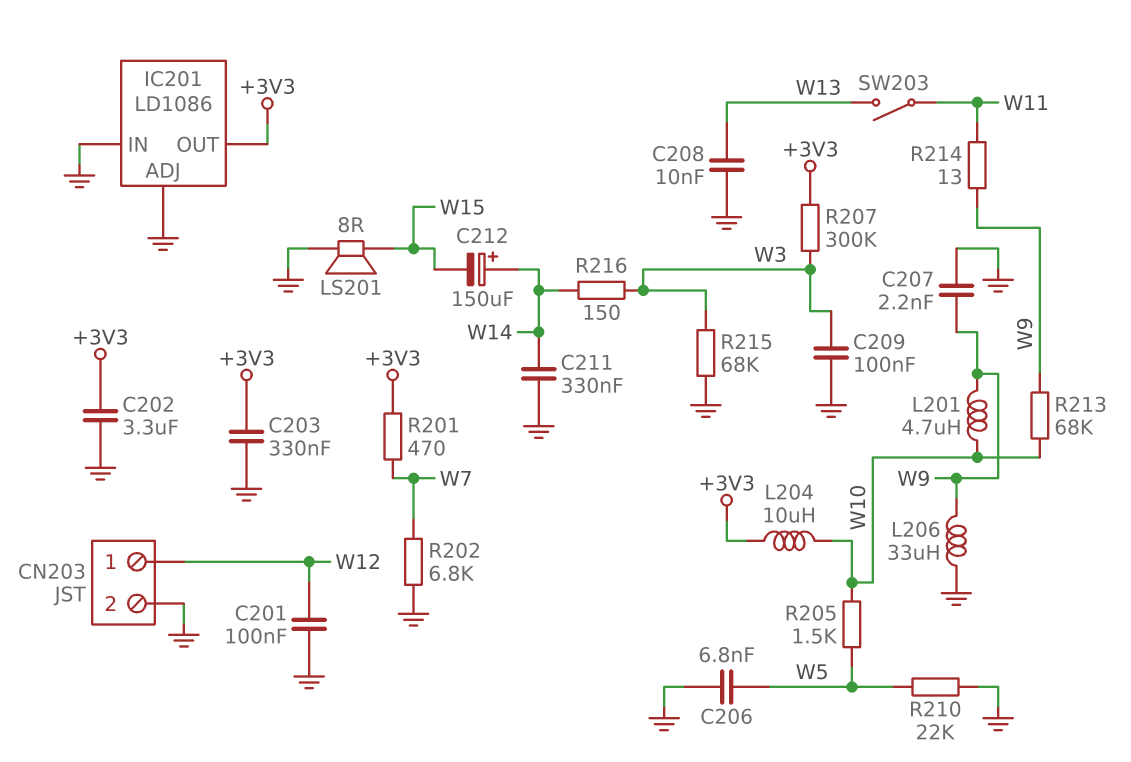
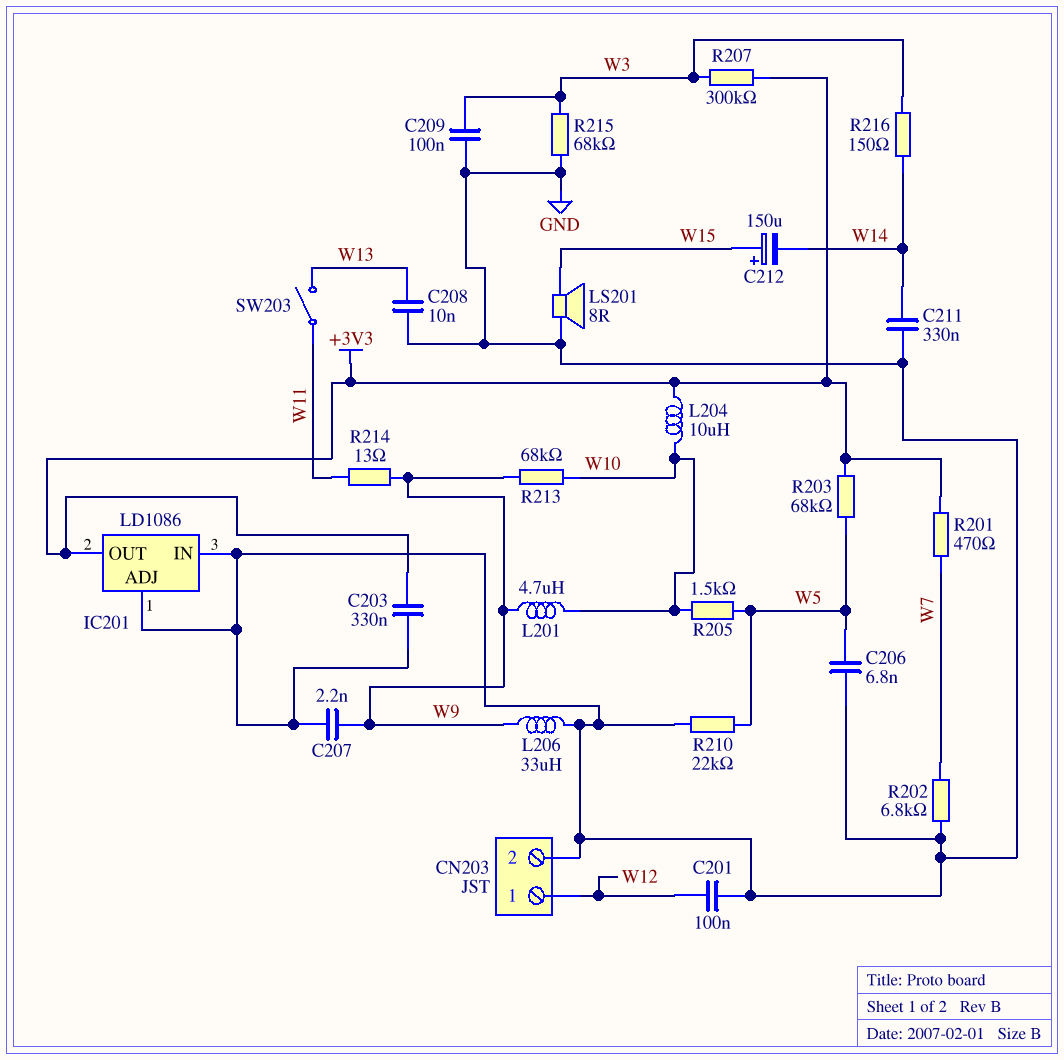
C202: 3.3uF (+3V3, GND) -> none
C212: 150uF (plus W14, minus W15) -> 150uF (plus W15, minus W14)
R203: none -> 68k (+3V3, W5)

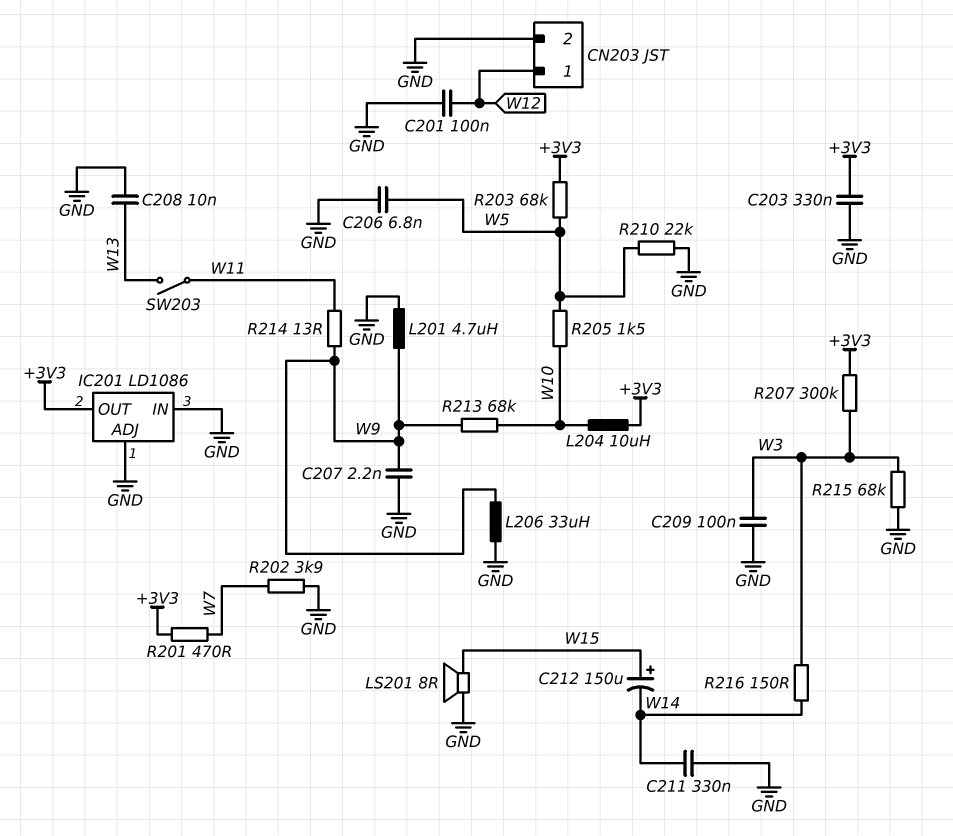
L201: 4.7uH (W9, W10) -> 4.7uH (GND, W9)
R202: 6.8k (GND, W7) -> 3.9k (GND, W7)

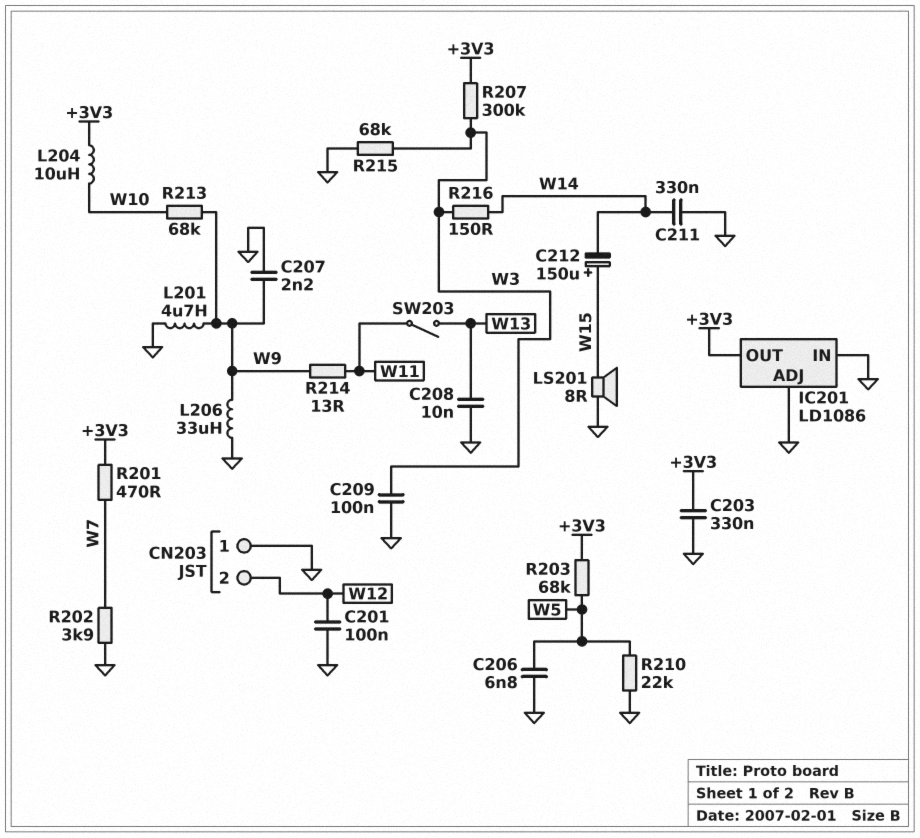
CN203 pin 1: W12 -> GND
CN203 pin 2: GND -> W12
R205: 1.5k (W5, W10) -> none

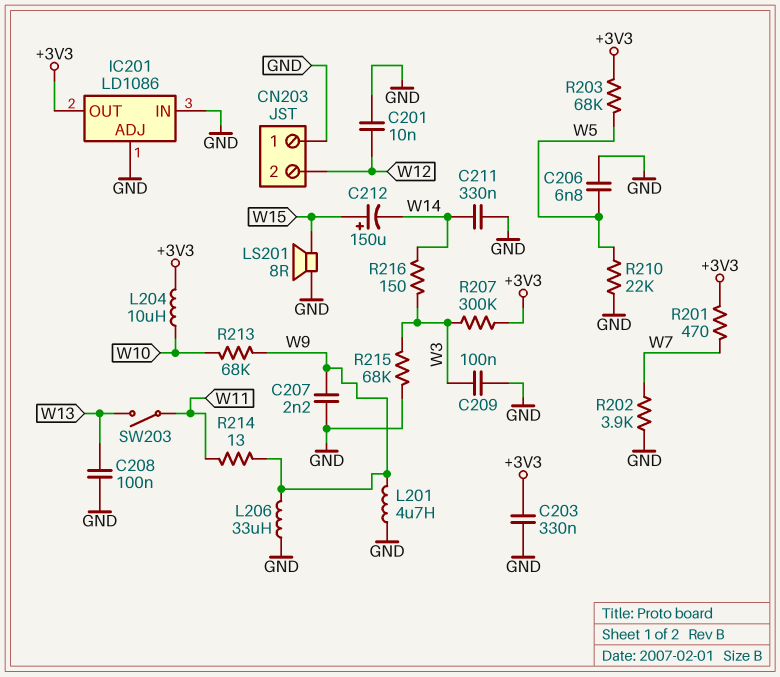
C201: 100nF (GND, W12) -> 10nF (GND, W12)
C208: 10nF (GND, W13) -> 100nF (GND, W13)

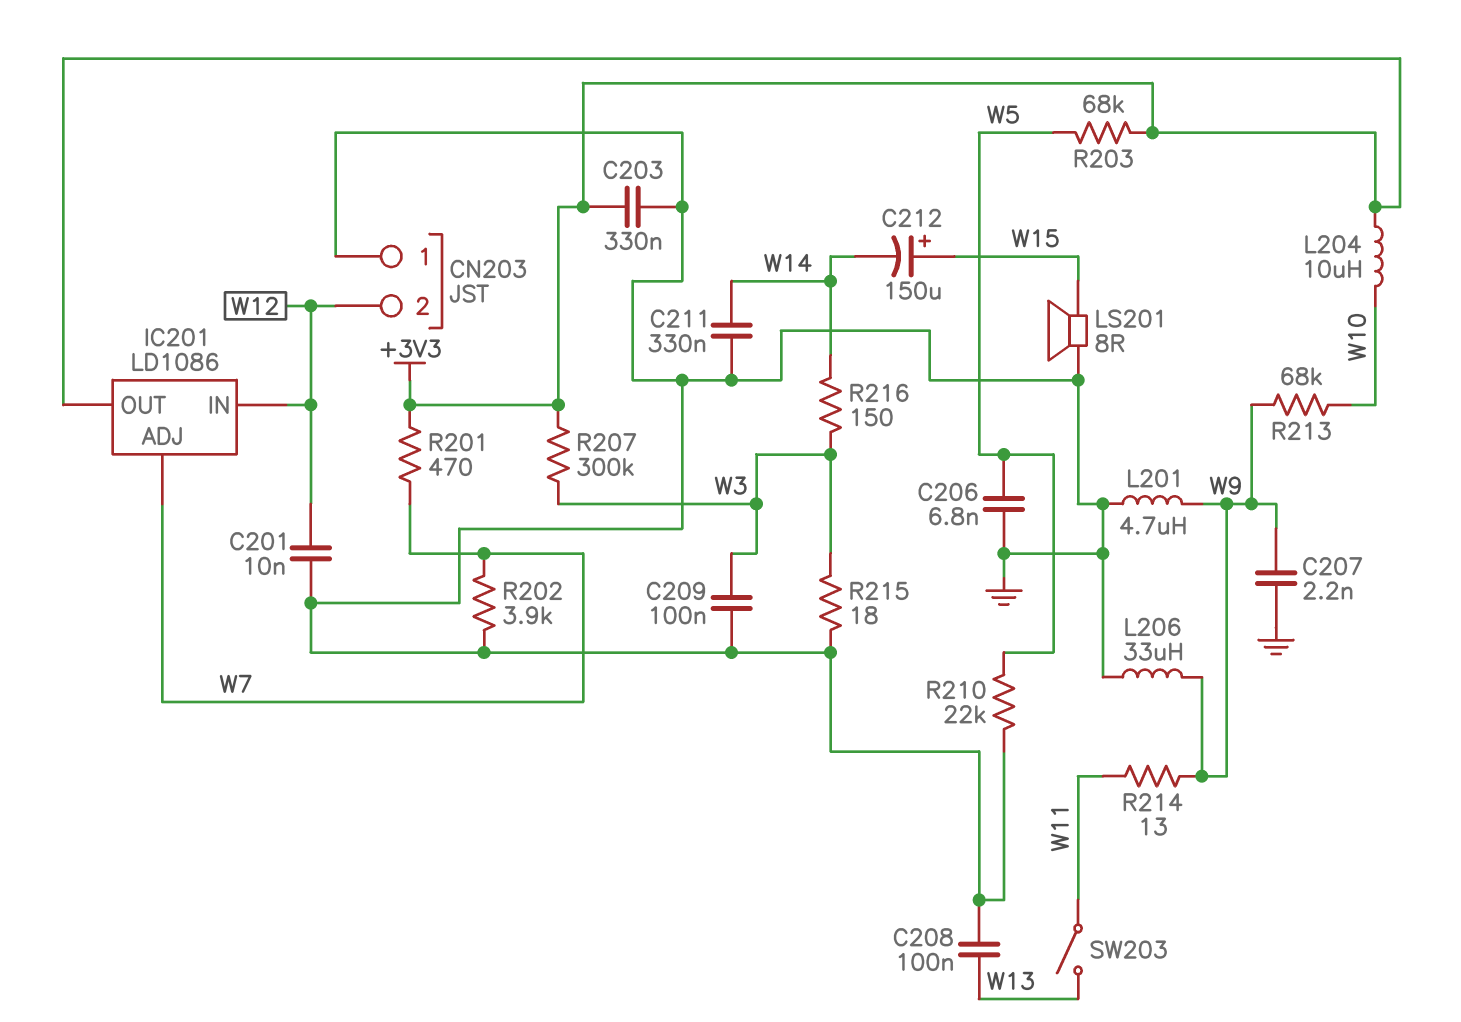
IC201 pin ADJ: GND -> W7
IC201 pin IN: GND -> W12
R215: 68k (GND, W3) -> 18 (GND, W3)

